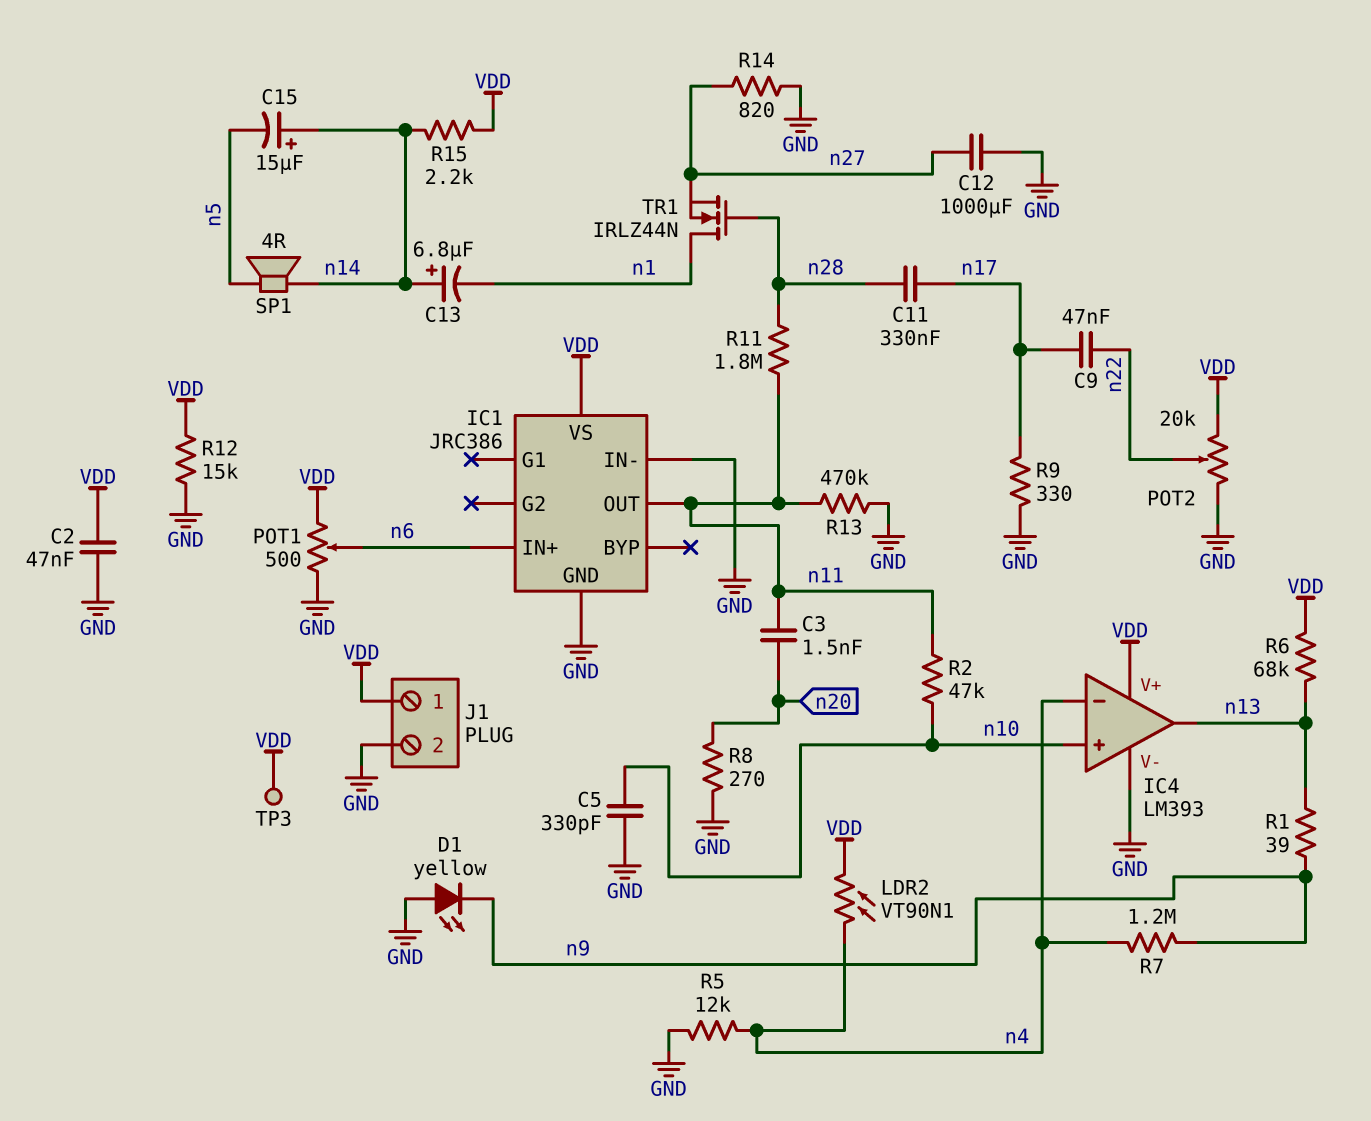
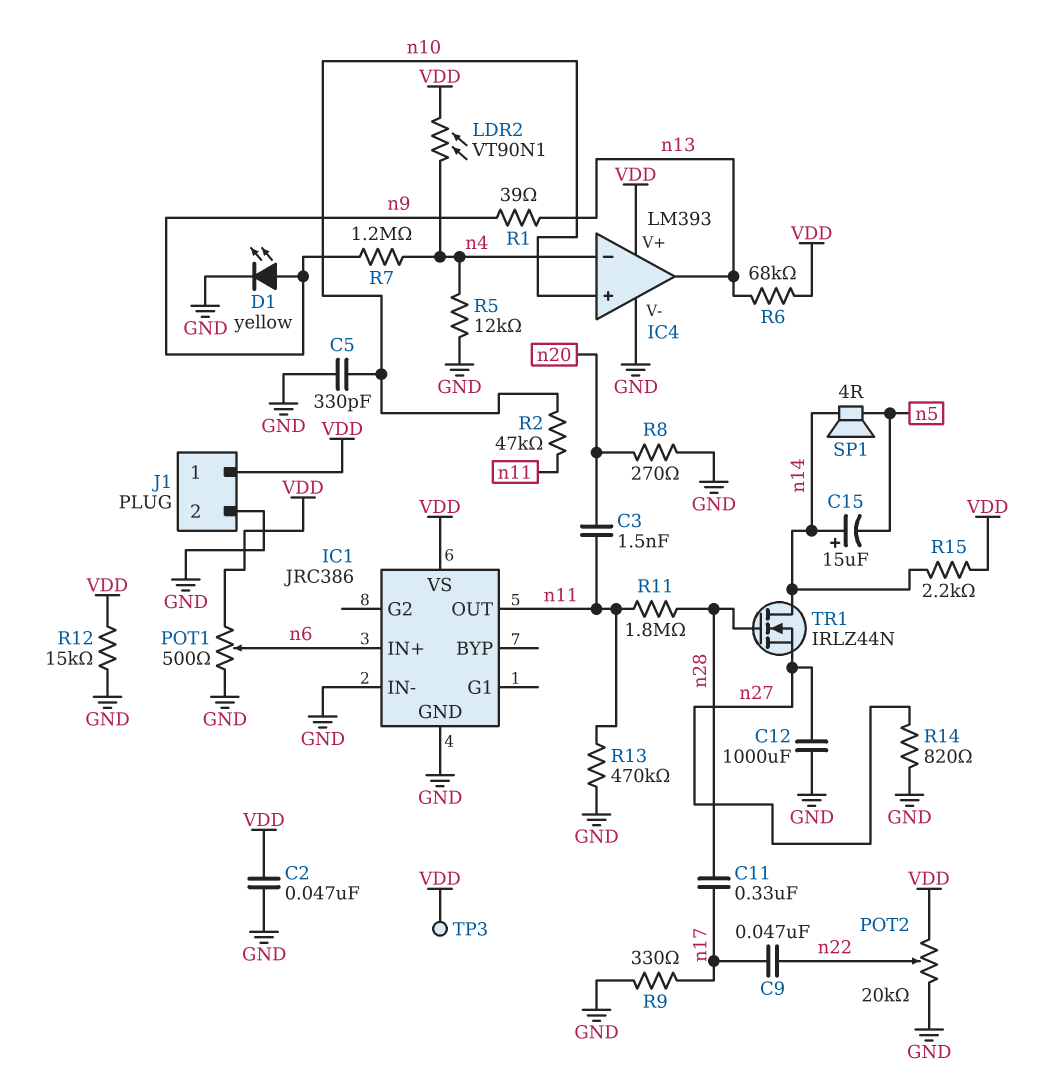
C13: 6.8uF (plus n14, minus n1) -> none
D1: LED yellow (A GND, K n9) -> LED yellow (A n9, K GND)
TR1: NMOS IRLZ44N (G n28, D n1, S n27) -> NMOS IRLZ44N (G n28, D n14, S n27)

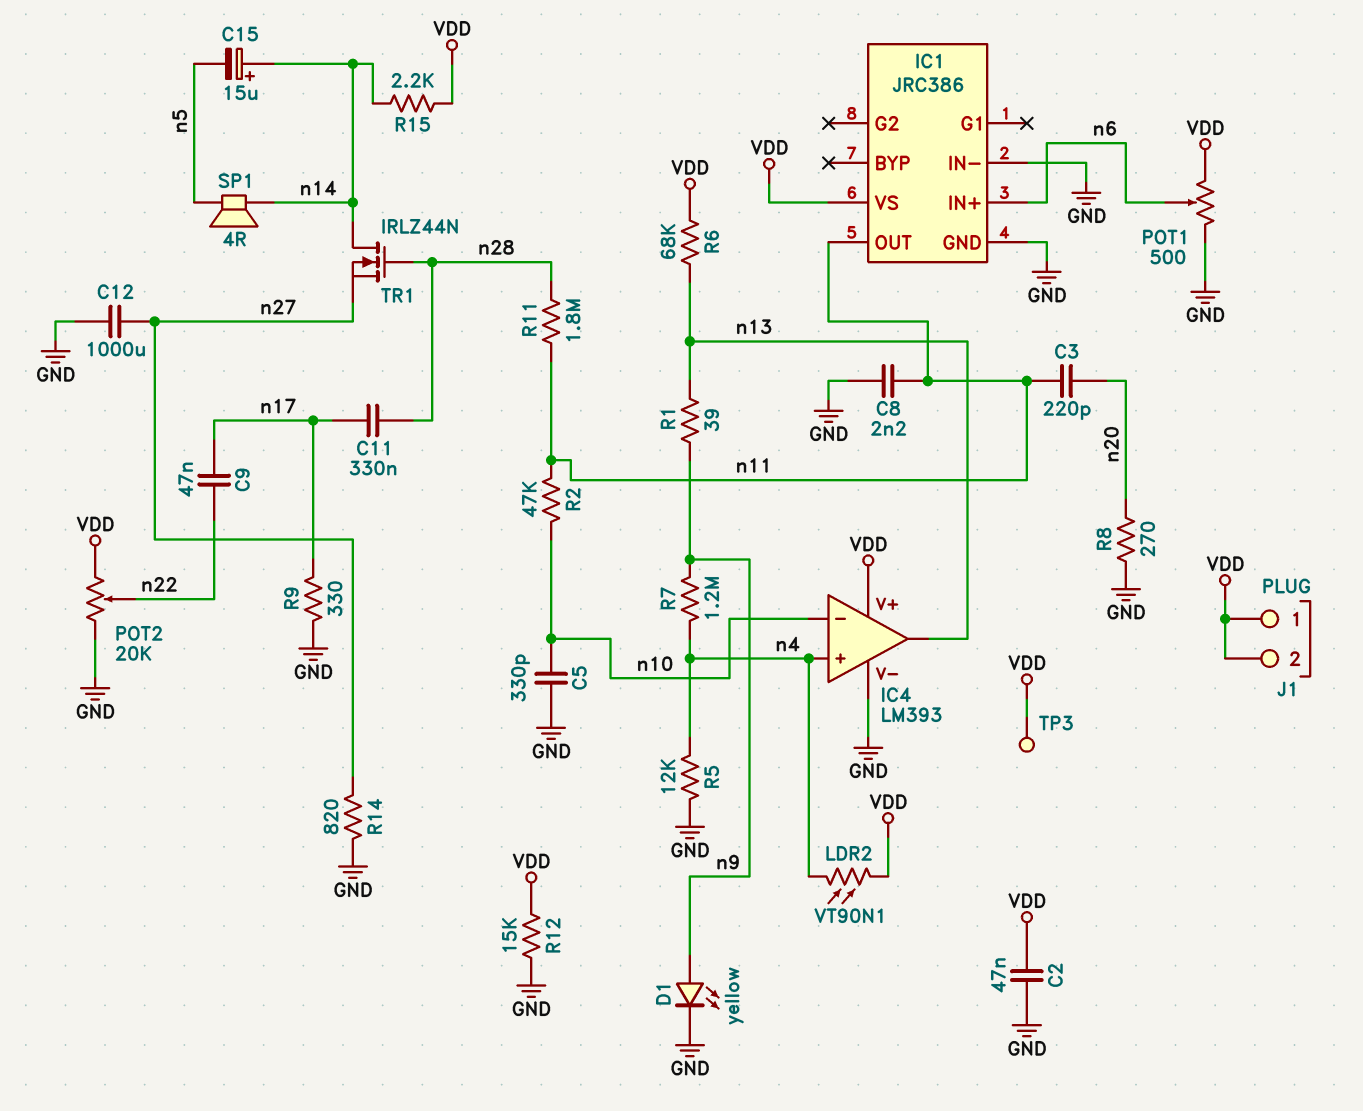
C3: 1.5nF (n11, n20) -> 220pF (n11, n20)
C8: none -> 2.2nF (GND, n11)
IC4 pin in+: n10 -> n4
IC4 pin in-: n4 -> n10
J1 pin 2: GND -> VDD
R13: 470k (GND, n11) -> none

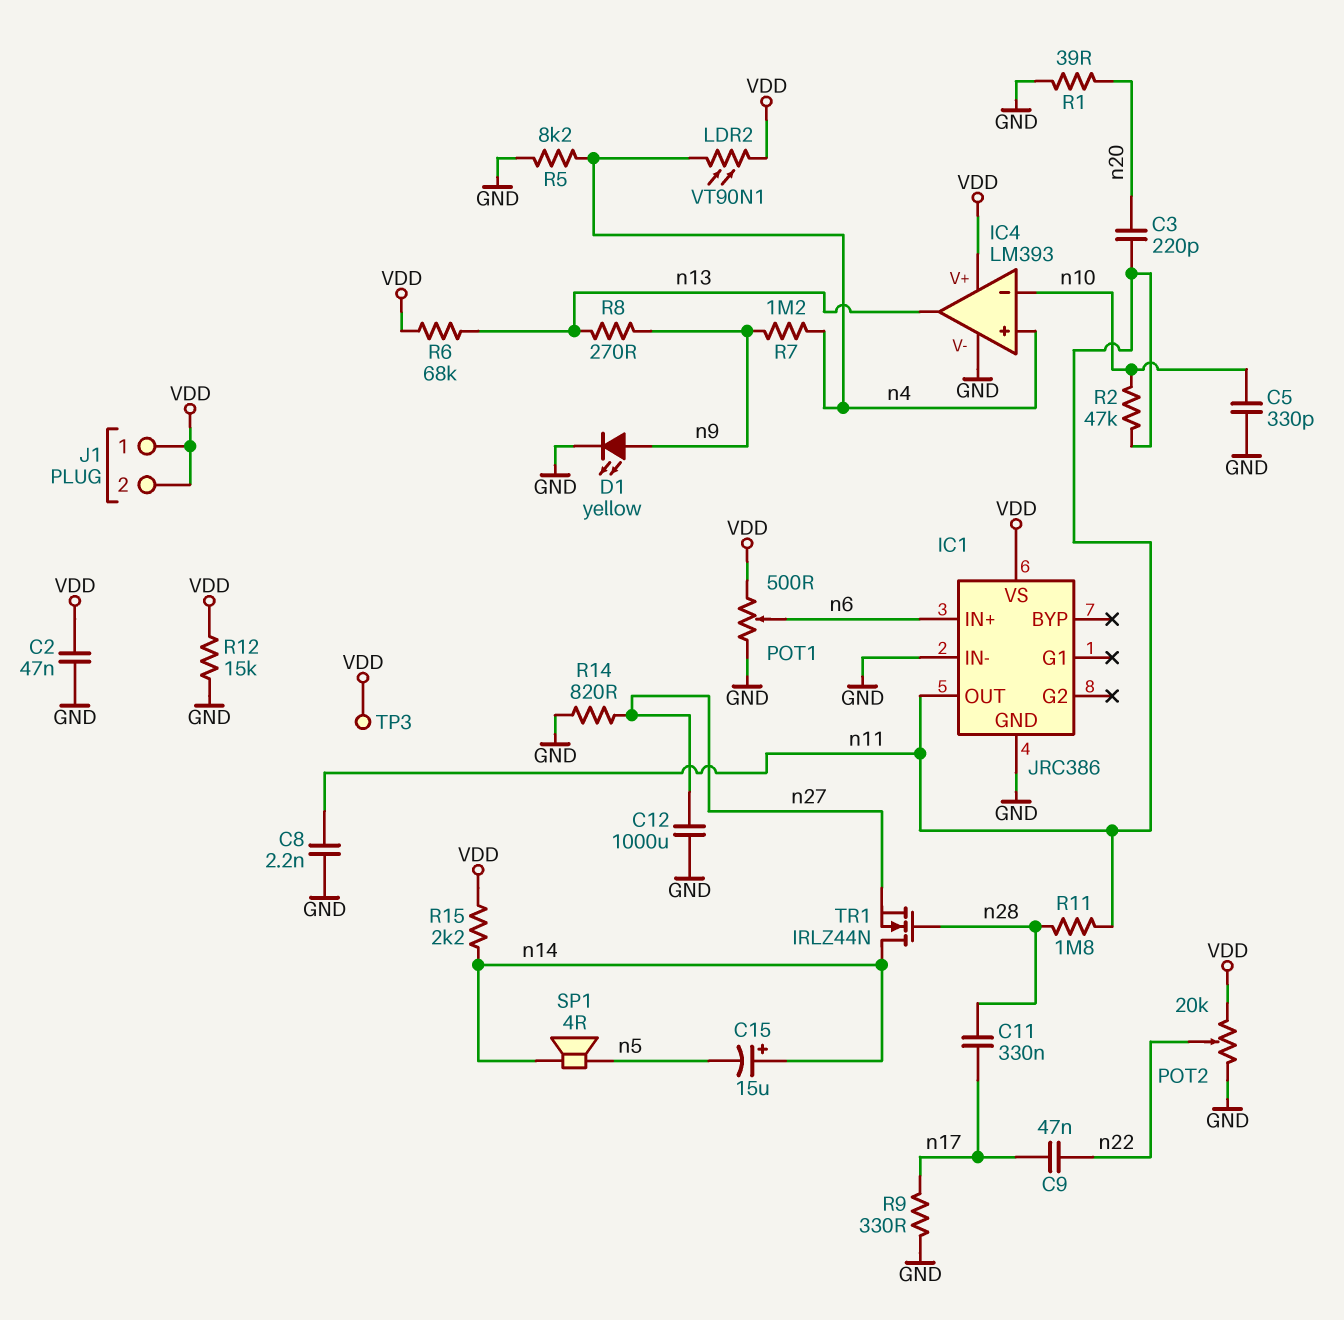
R1: 39 (n9, n13) -> 39 (GND, n20)
R5: 12k (GND, n4) -> 8.2k (GND, n4)
R8: 270 (GND, n20) -> 270 (n9, n13)

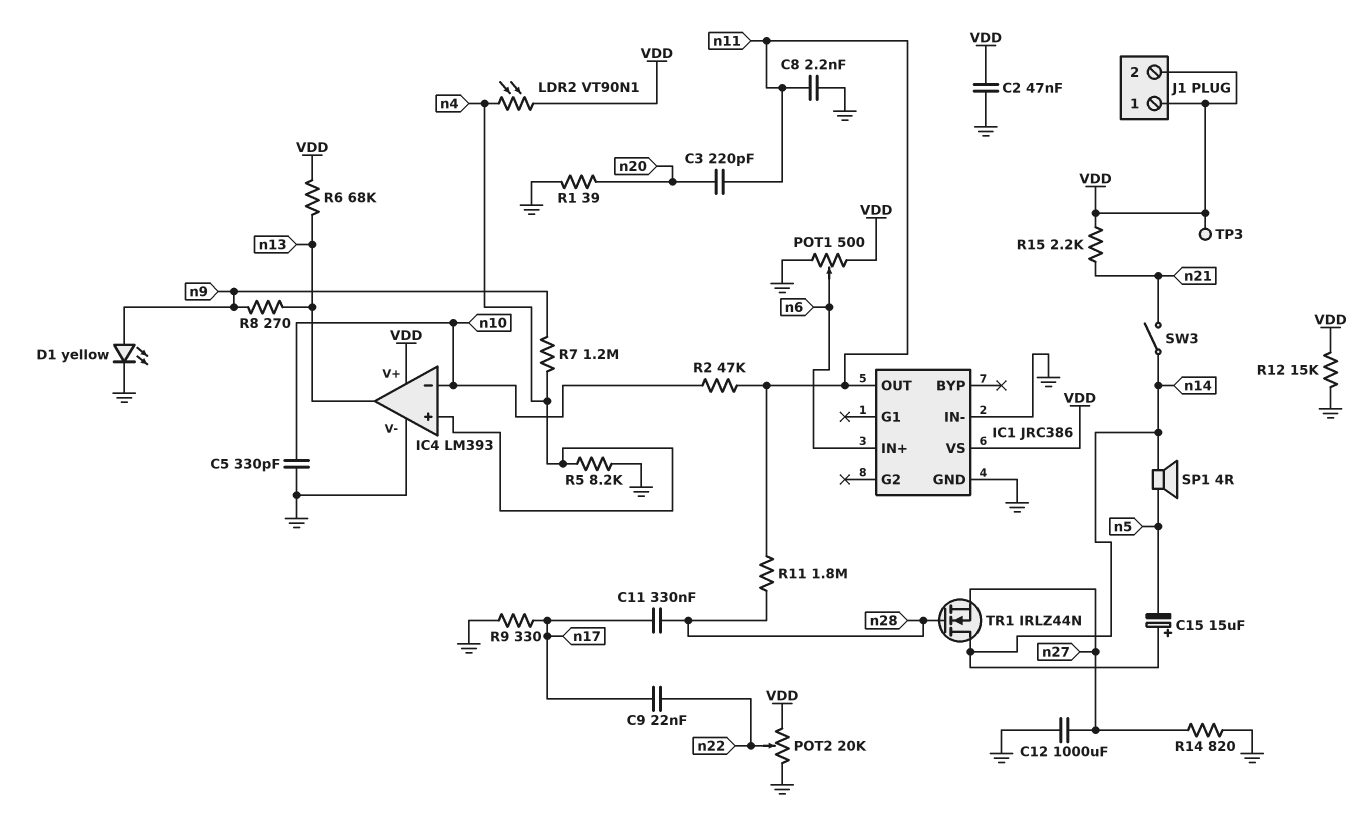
C9: 47nF (n17, n22) -> 22nF (n17, n22)
R15: 2.2k (VDD, n14) -> 2.2k (VDD, n21)
SW3: none -> switch (n14, n21)

